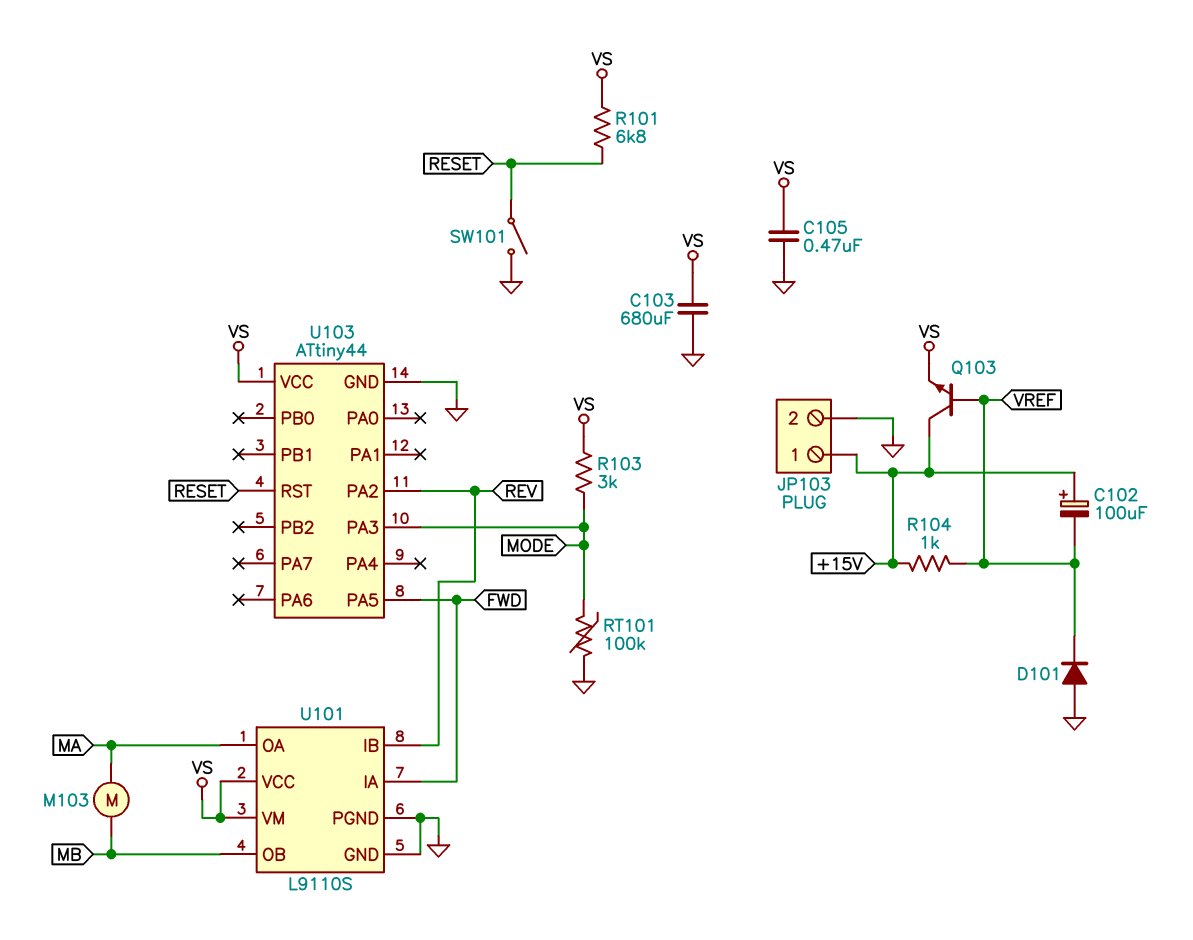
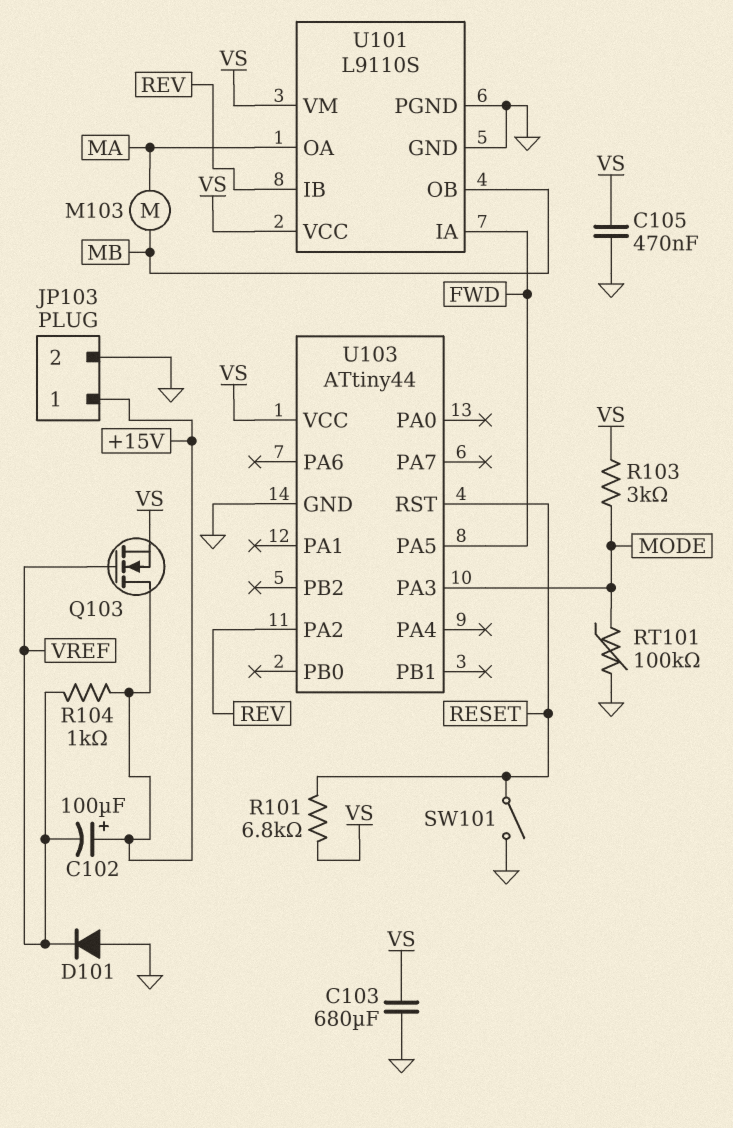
Q103: NPN (B VREF, C +15V, E VS) -> NMOS (G VREF, D +15V, S VS)

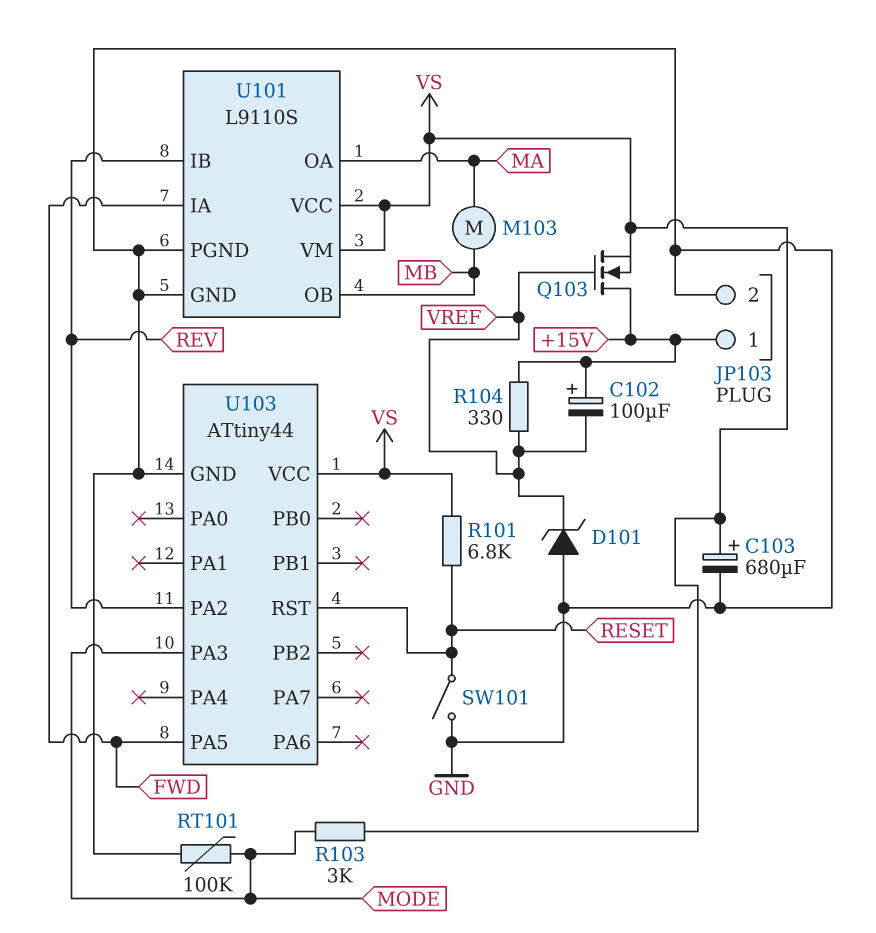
C103: 680uF (GND, VS) -> 680uF (plus VS, minus GND)
C105: 470nF (GND, VS) -> none
D101: diode (A GND, K VREF) -> zener (A GND, K VREF)
R104: 1k (+15V, VREF) -> 330 (+15V, VREF)

